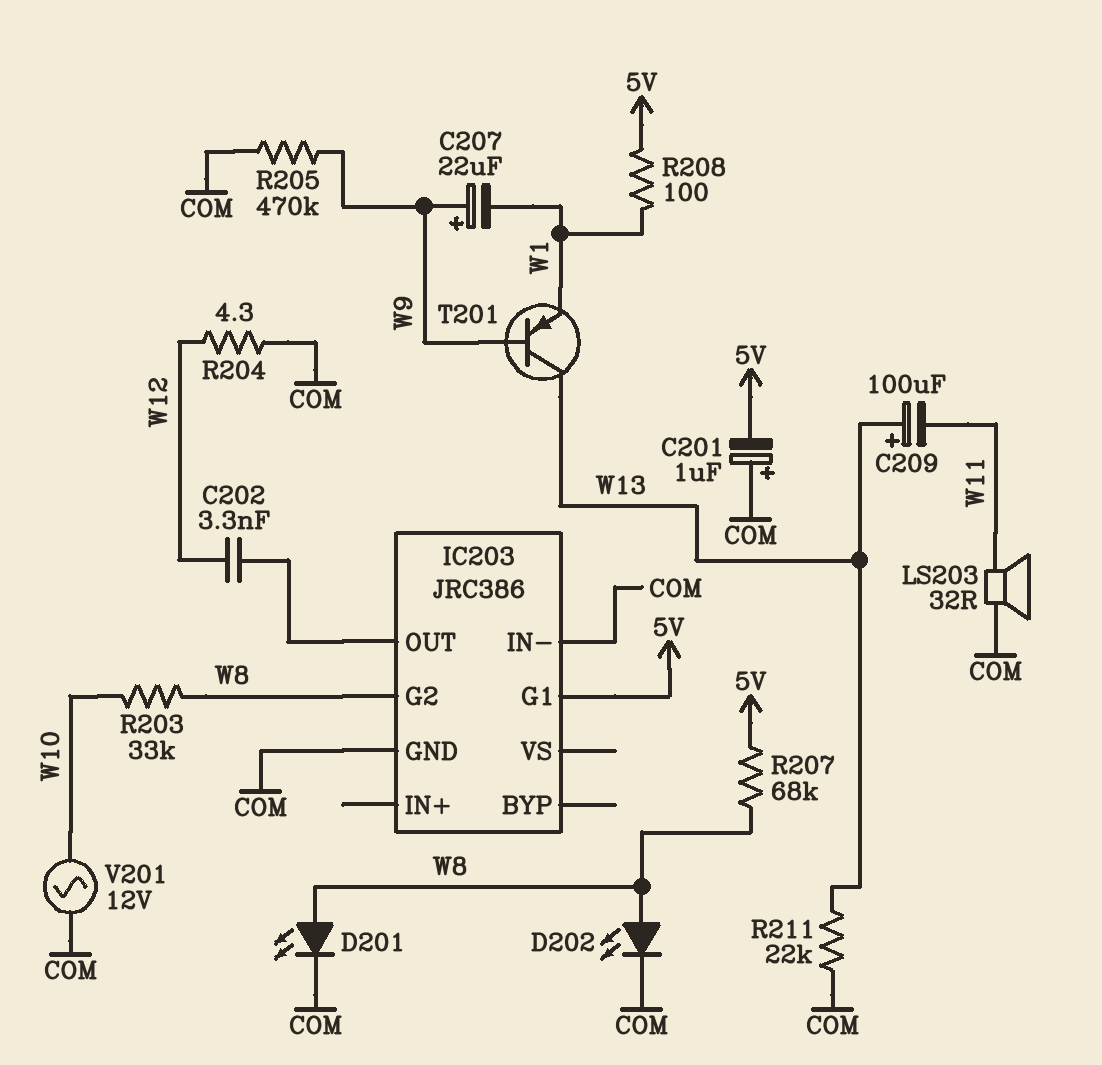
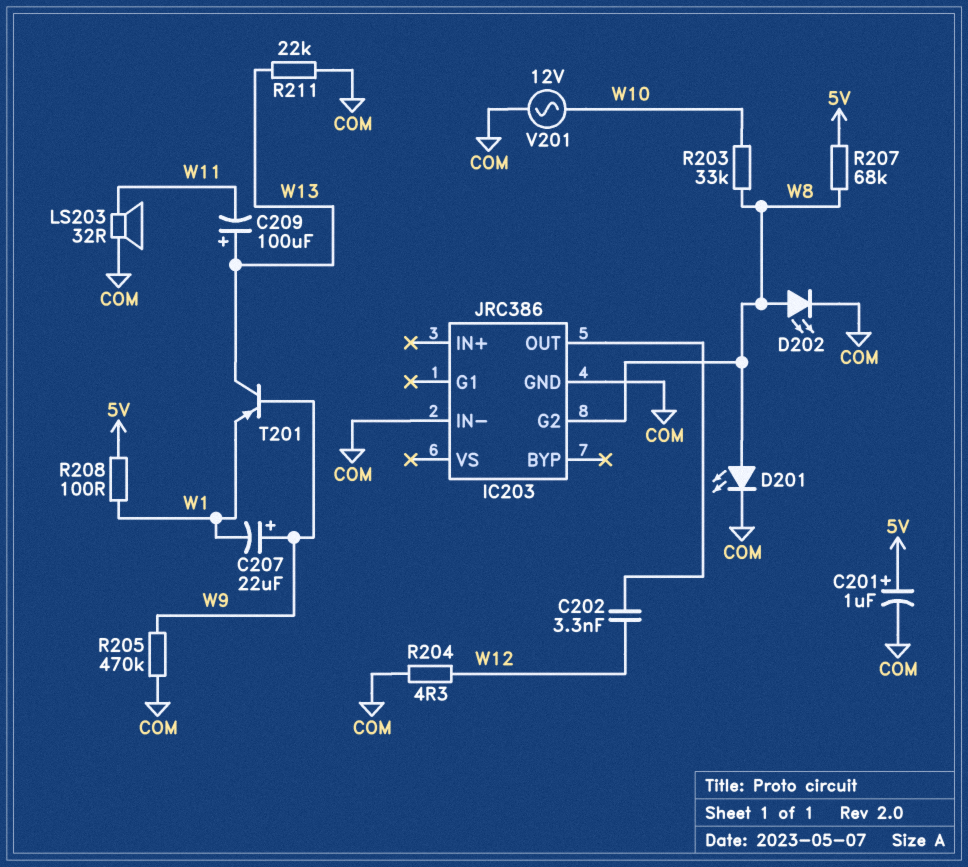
C201: 1uF (plus COM, minus 5V) -> 1uF (plus 5V, minus COM)
IC203 pin G1: 5V -> none

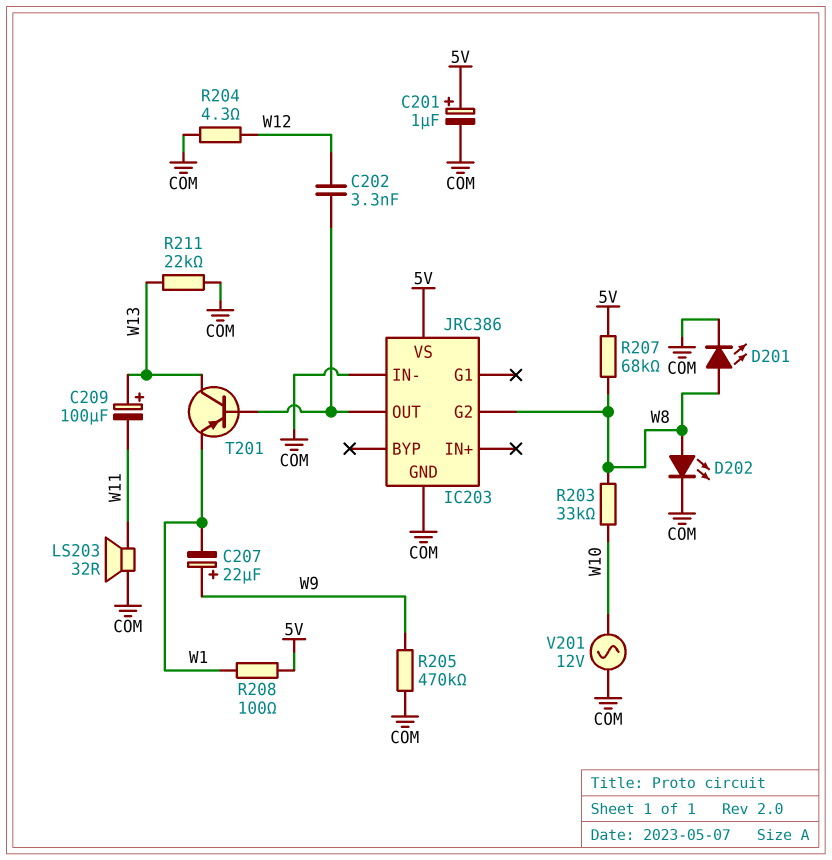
IC203 pin VS: none -> 5V
T201: PNP (B W9, C W13, E W1) -> PNP (B IC203/OUT, C W13, E W1)

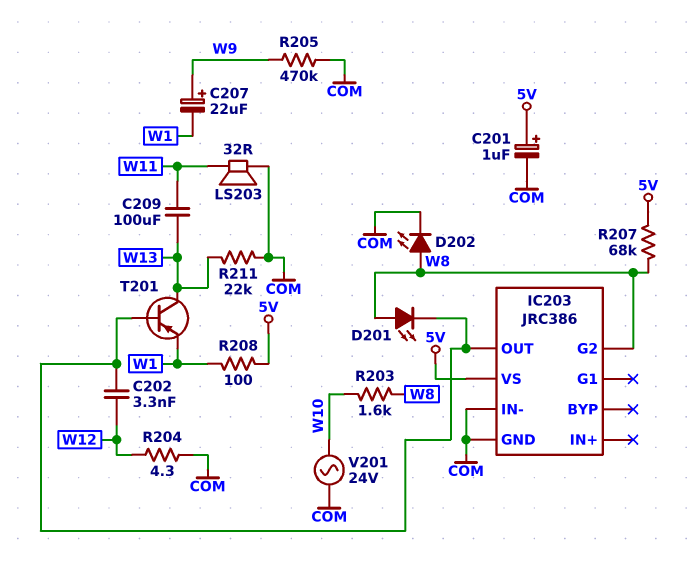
C209: 100uF (plus W13, minus W11) -> 100uF (W11, W13)
D201: LED (A W8, K COM) -> LED (A W8, K IC203/OUT)
R203: 33k (W8, W10) -> 1.6k (W8, W10)
V201: AC 12V (COM, W10) -> AC 24V (COM, W10)

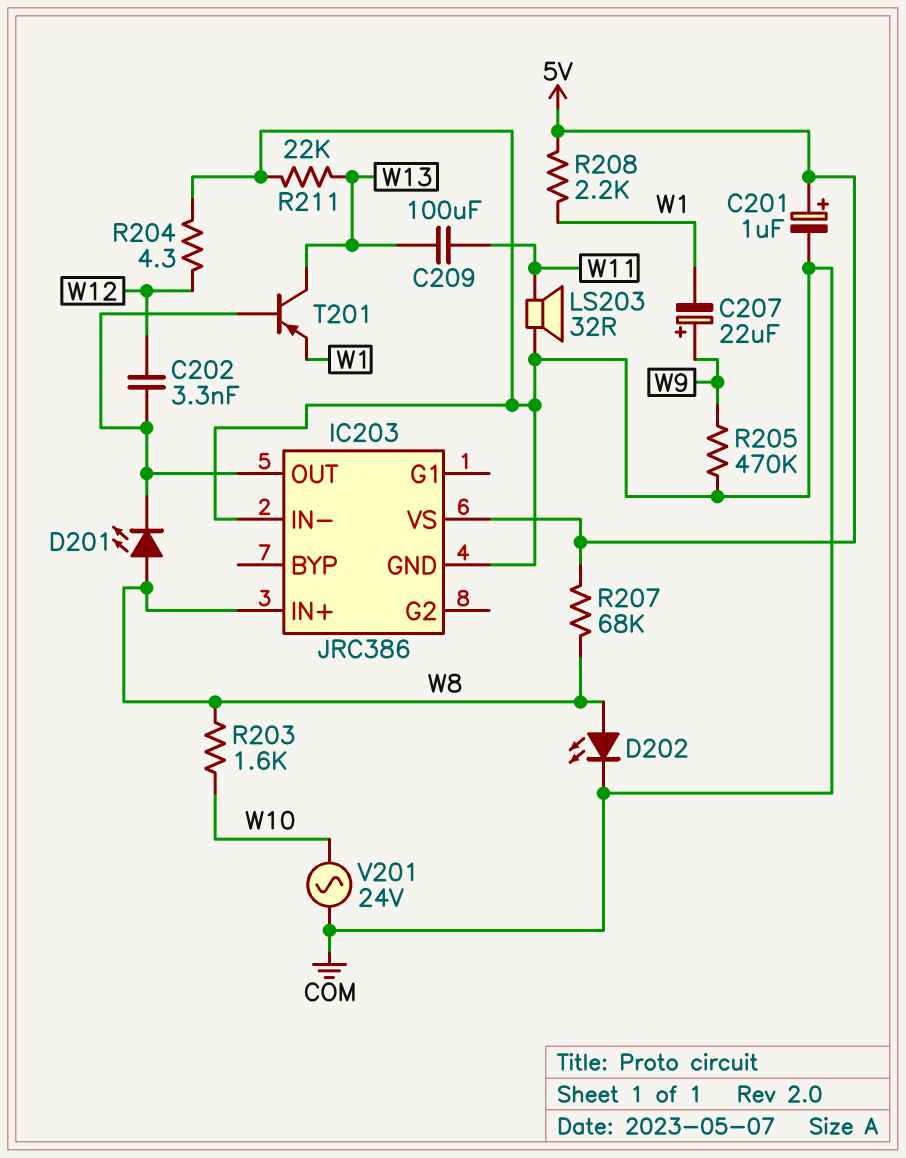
IC203 pin G2: W8 -> none
IC203 pin IN+: none -> W8
R208: 100 (5V, W1) -> 2.2k (5V, W1)

